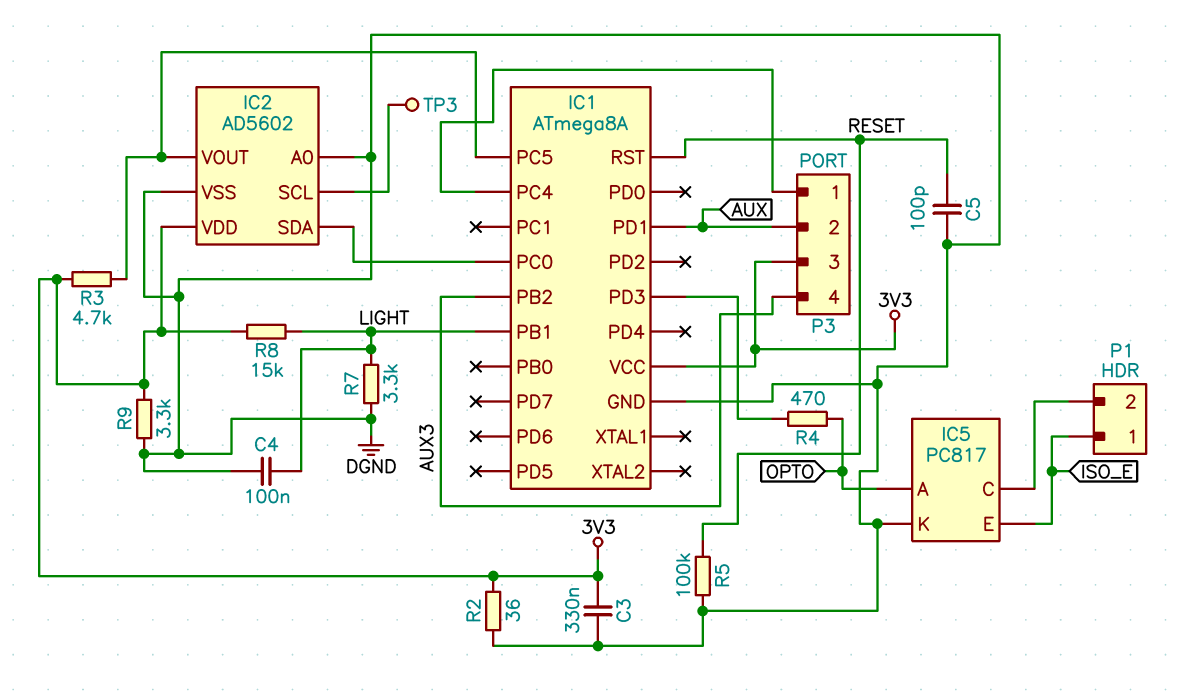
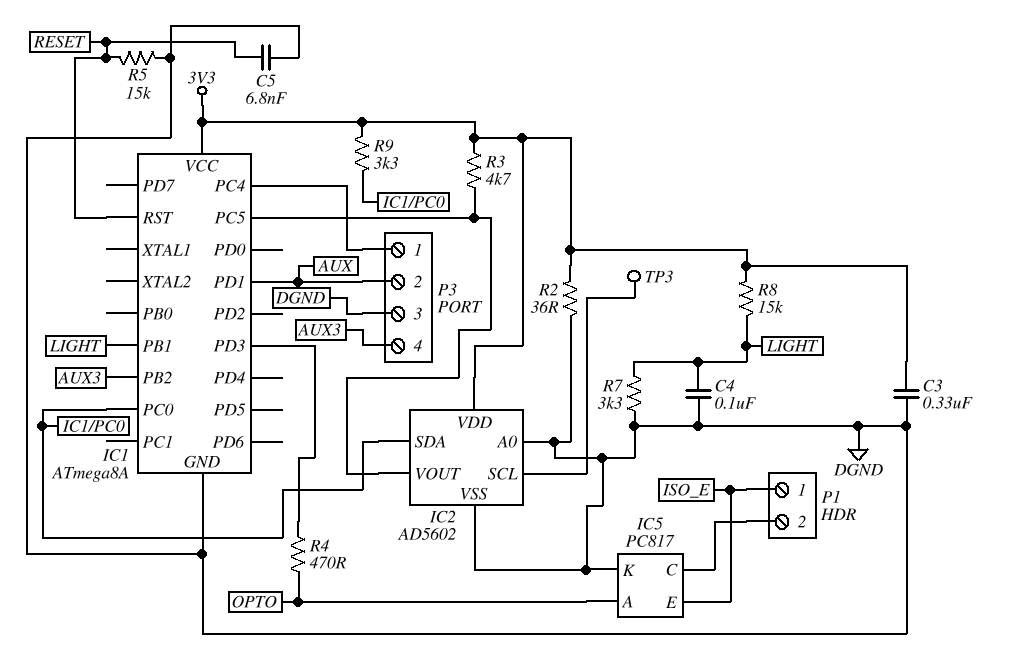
C5: 100pF (DGND, RESET) -> 6.8nF (DGND, RESET)
P3 pin 3: 3V3 -> DGND
R5: 100k (DGND, RESET) -> 15k (DGND, RESET)
R9: 3.3k (3V3, DGND) -> 3.3k (3V3, IC1/PC0)

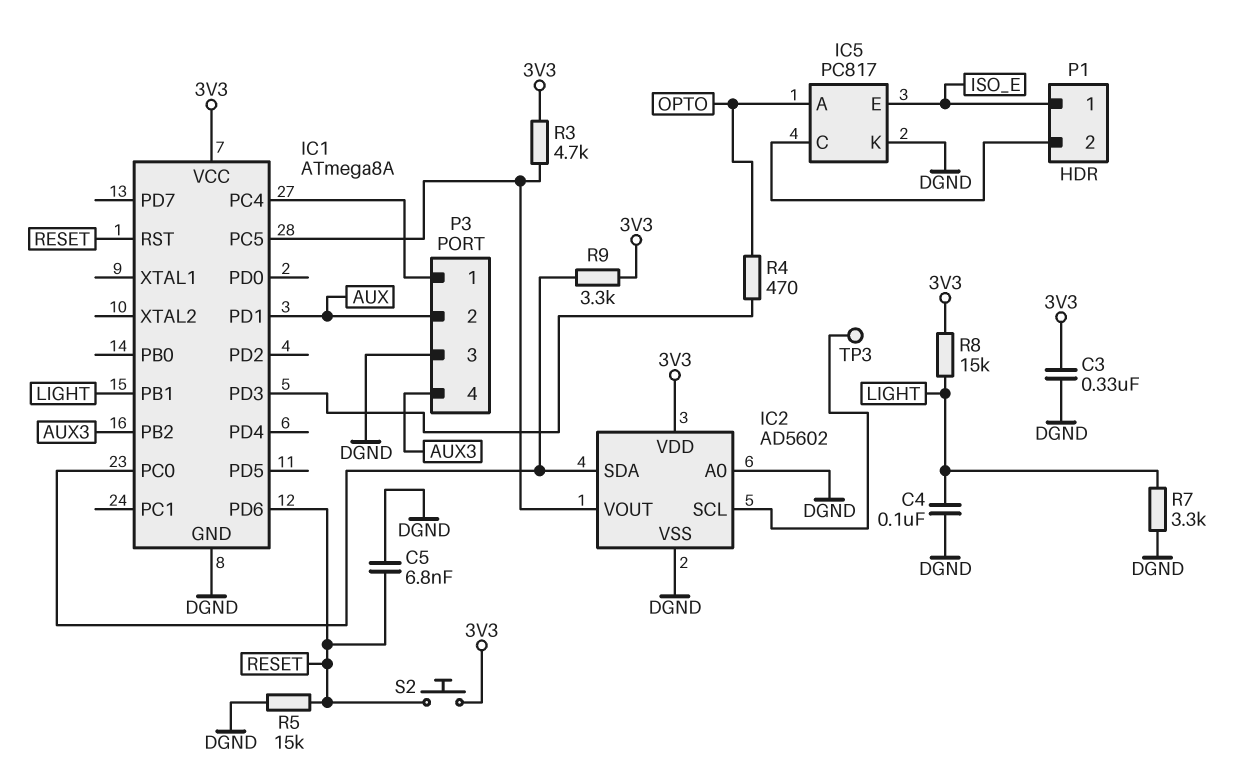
IC1 pin PD6: none -> RESET
R2: 36 (3V3, DGND) -> none
S2: none -> button (3V3, RESET)

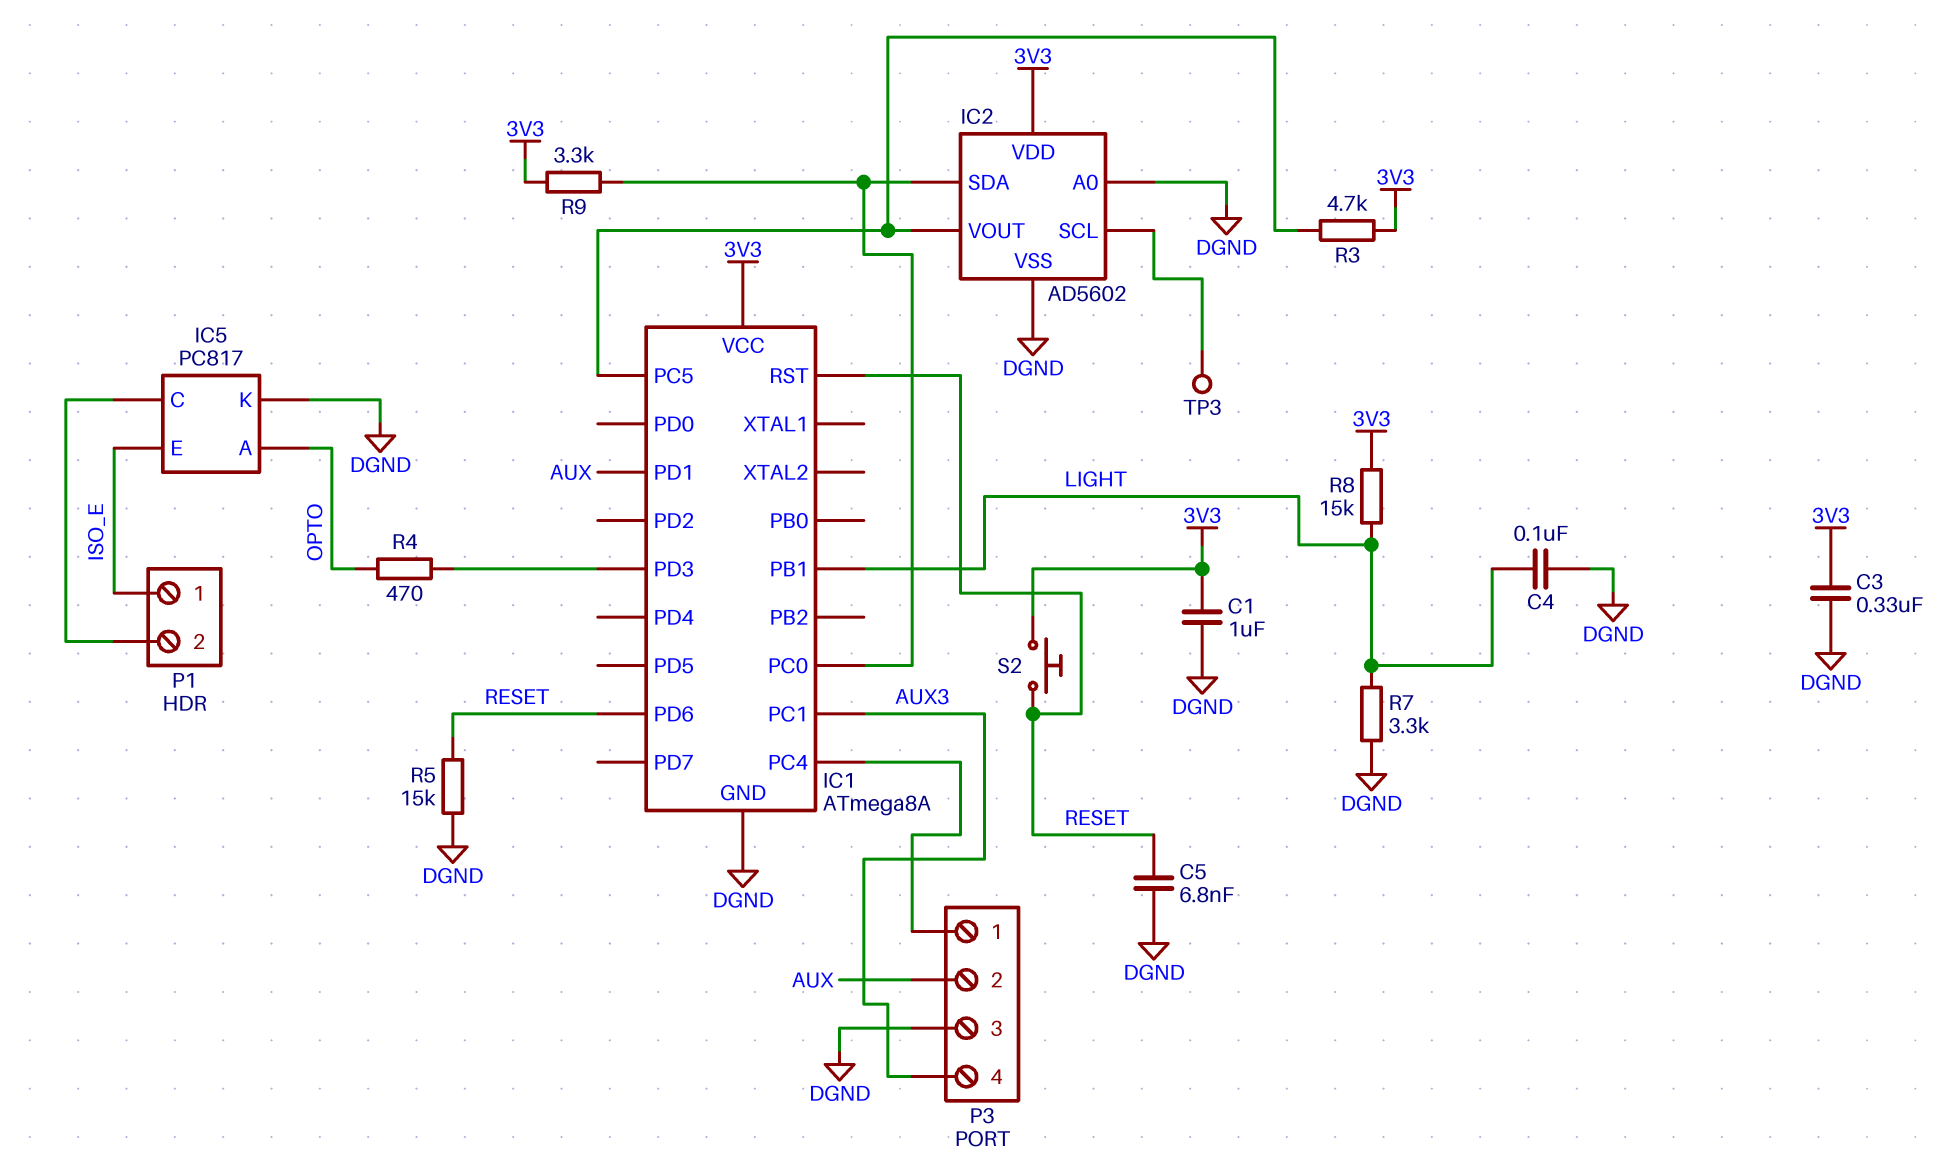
C1: none -> 1uF (3V3, DGND)
IC1 pin PB2: AUX3 -> none
IC1 pin PC1: none -> AUX3

